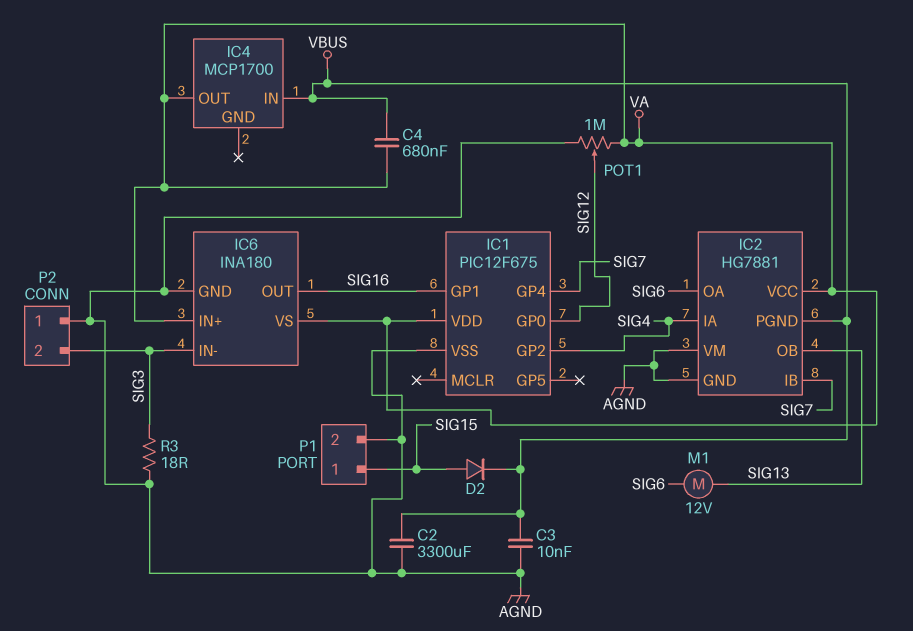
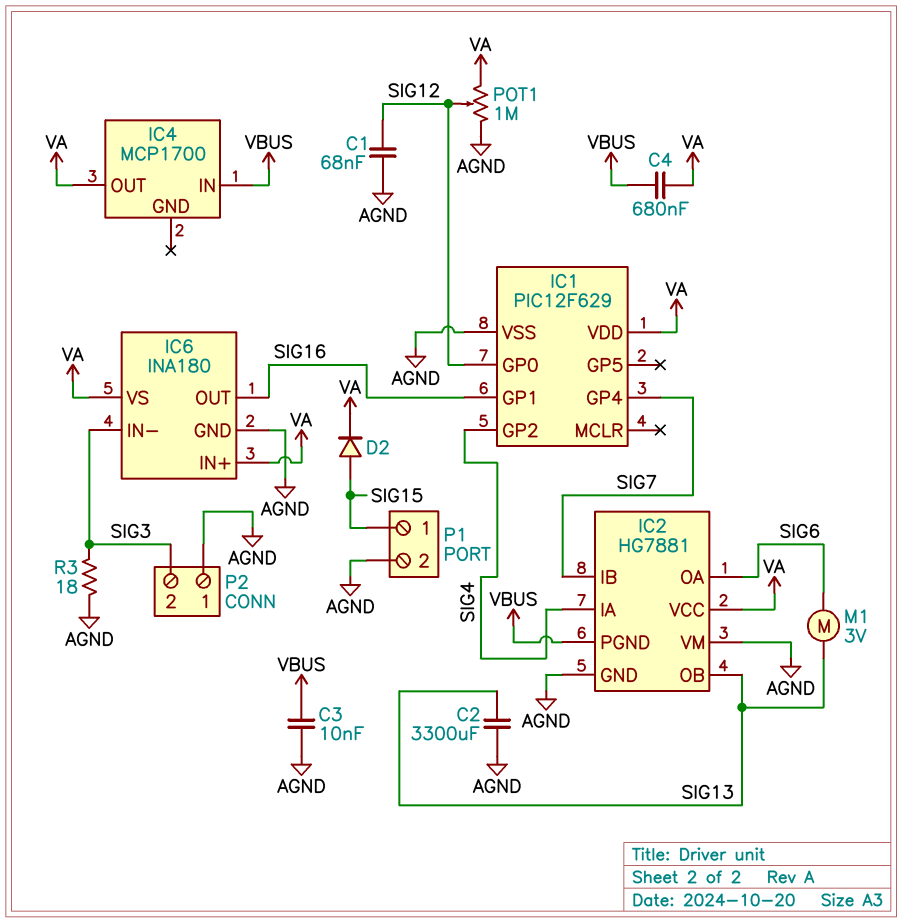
C1: none -> 68nF (AGND, SIG12)
C2: 3300uF (AGND, VBUS) -> 3300uF (AGND, SIG13)
D2: diode (A SIG15, K VBUS) -> diode (A SIG15, K VA)
IC1: PIC12F675 -> PIC12F629
M1: motor 12V (SIG6, SIG13) -> motor 3V (SIG6, SIG13)

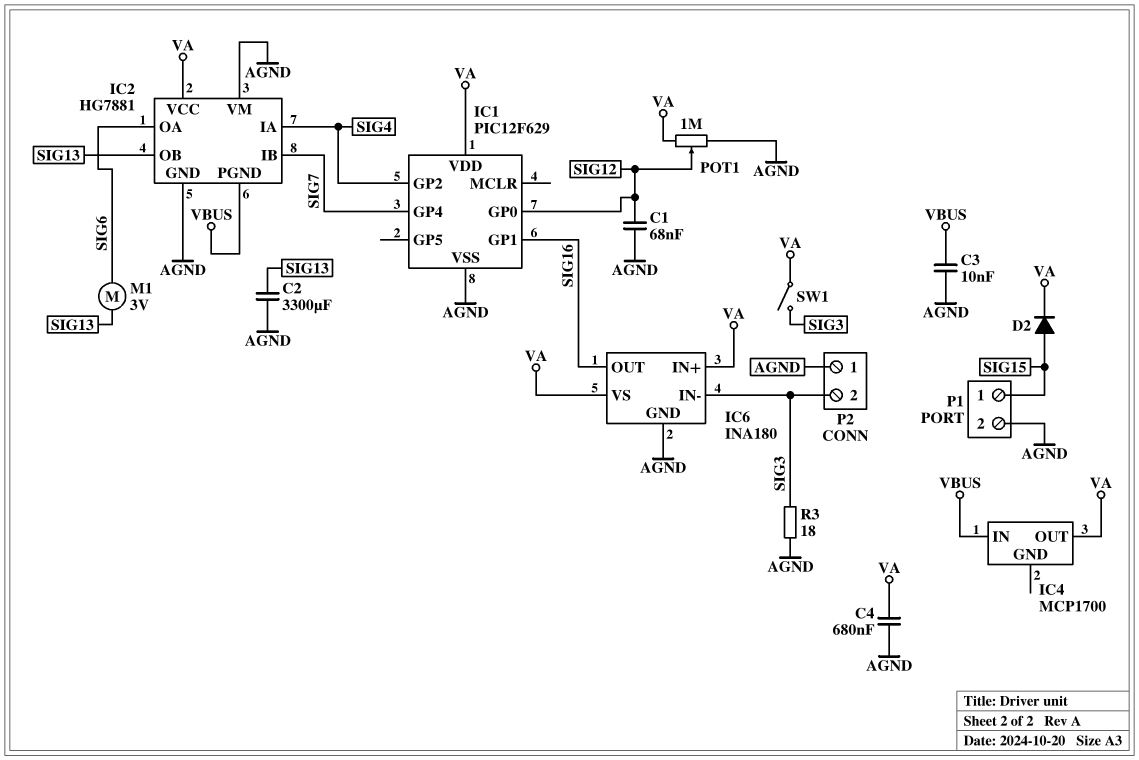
C4: 680nF (VA, VBUS) -> 680nF (AGND, VA)
SW1: none -> switch (SIG3, VA)

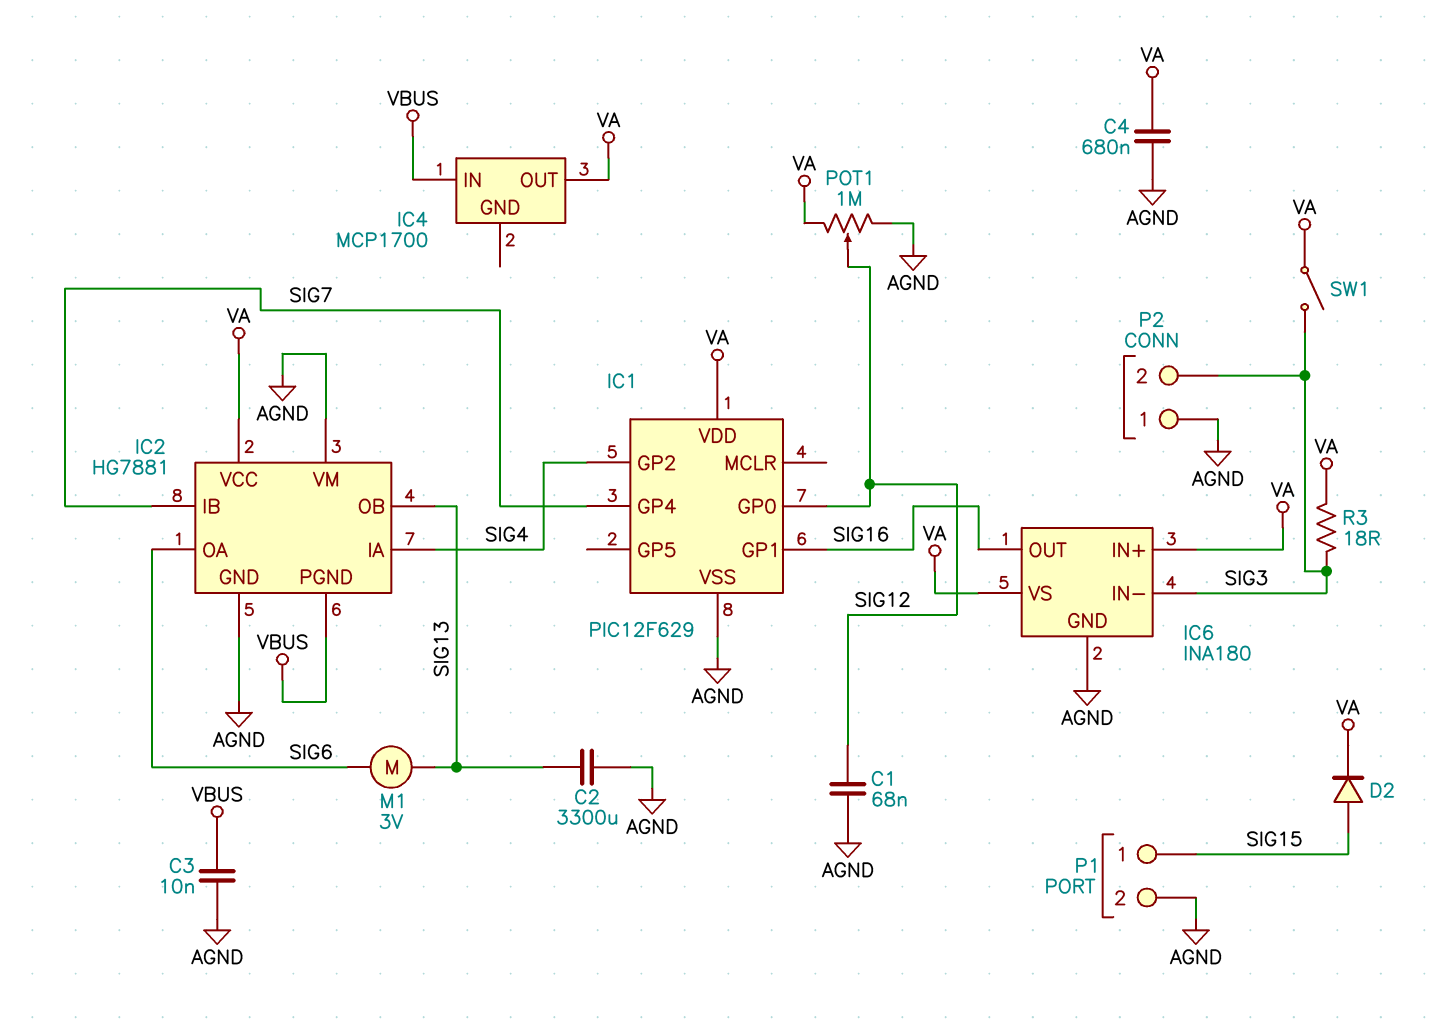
R3: 18 (AGND, SIG3) -> 18 (SIG3, VA)

